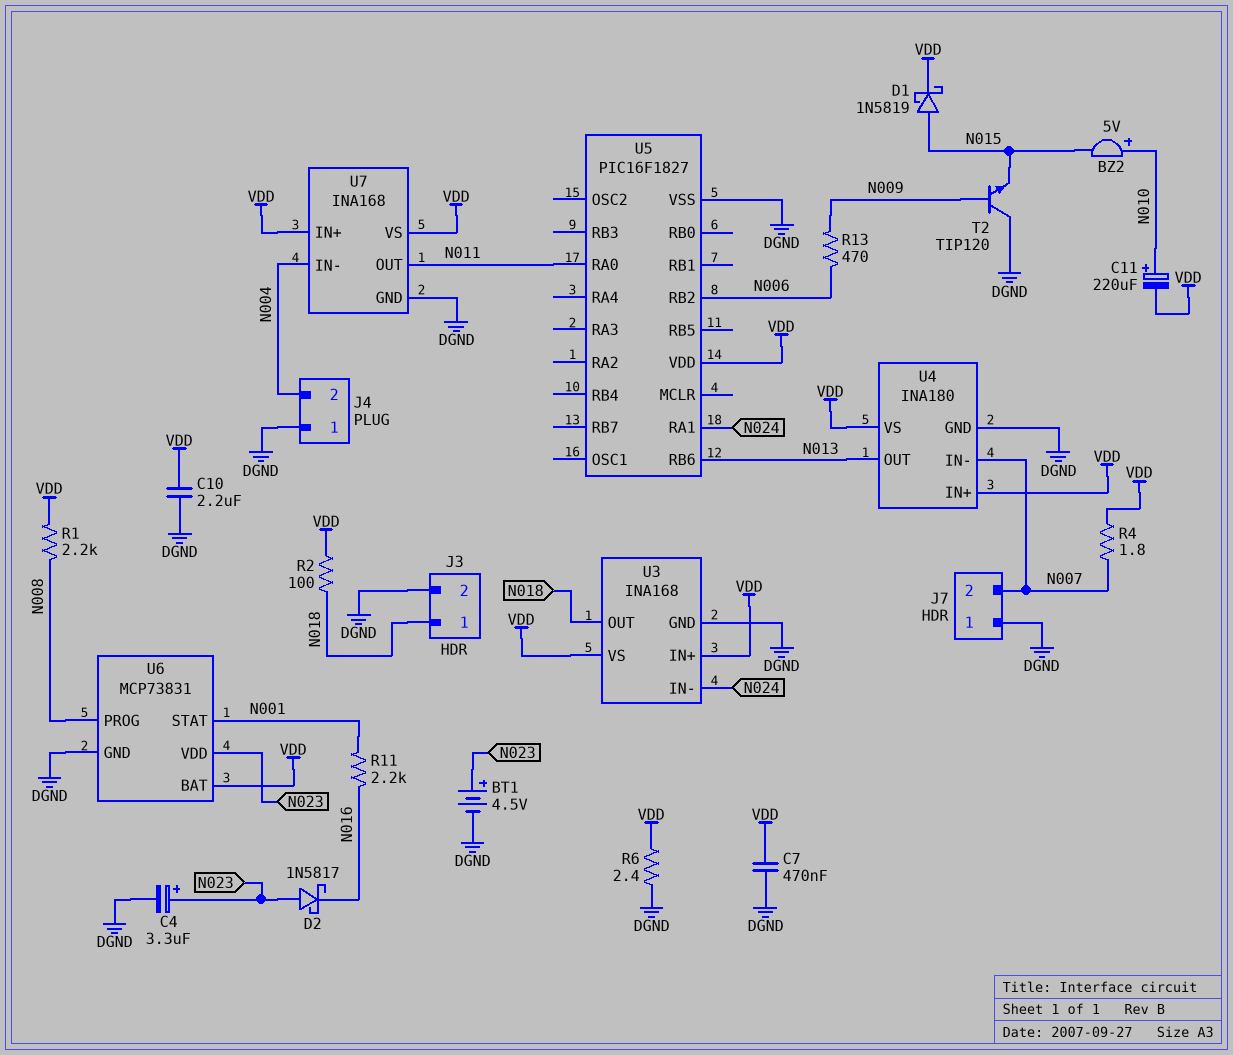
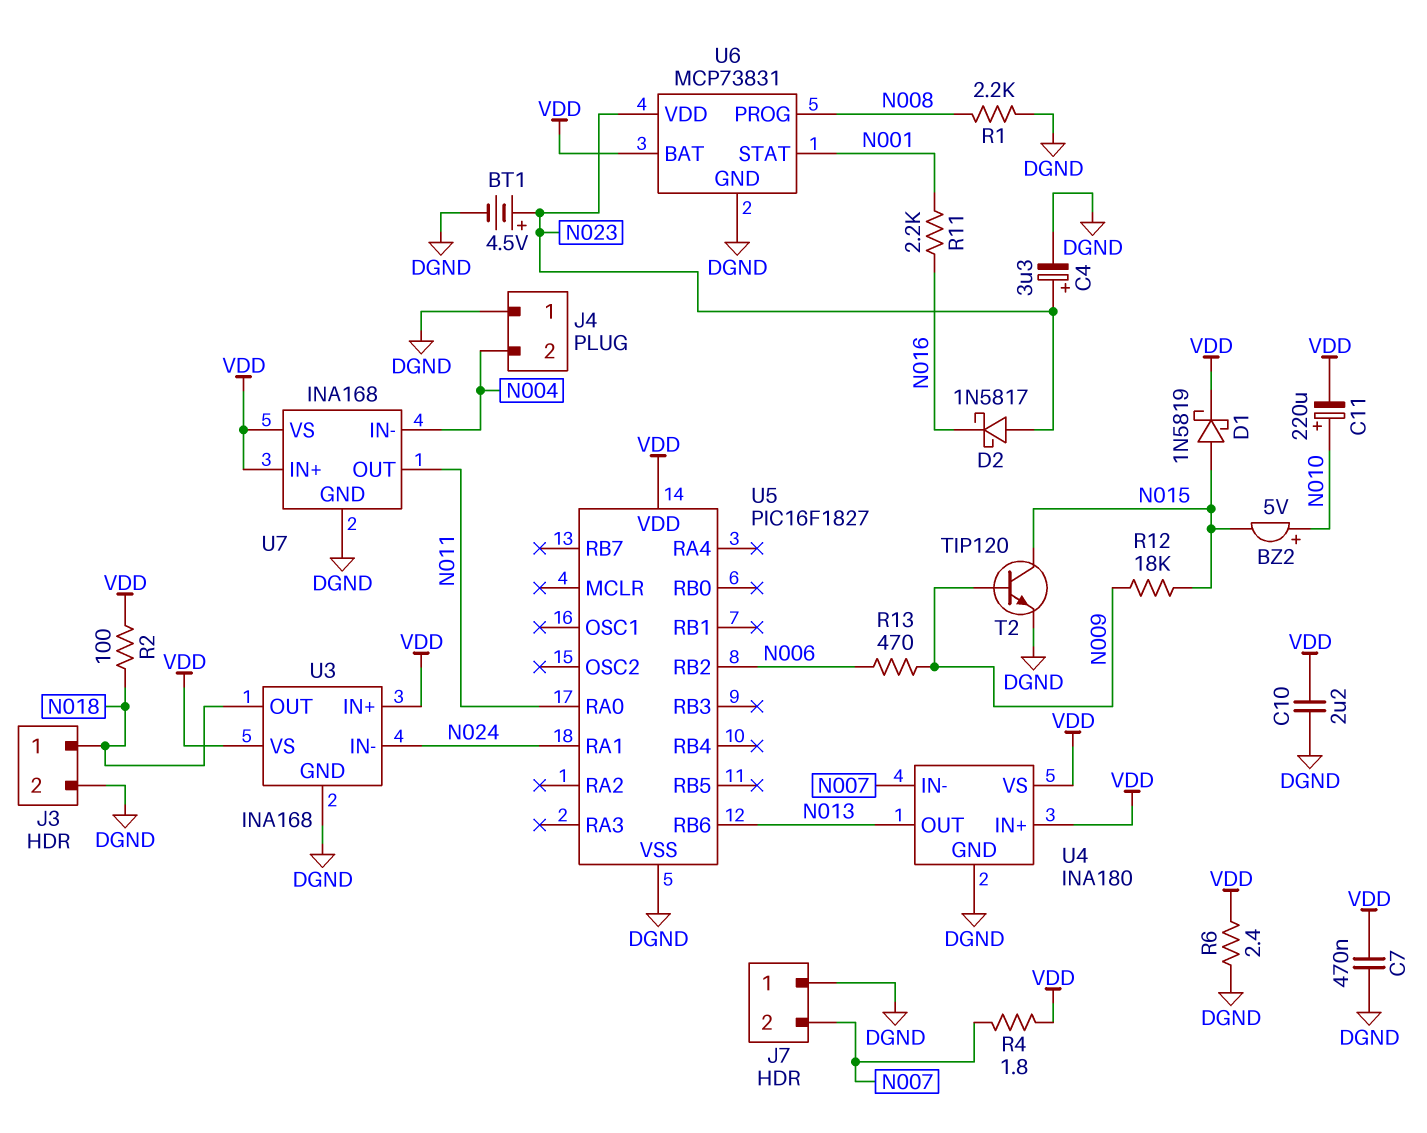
R1: 2.2k (N008, VDD) -> 2.2k (DGND, N008)
R12: none -> 18k (N009, N015)
T2: NPN TIP120 (B N009, C DGND, E N015) -> NPN TIP120 (B N009, C N015, E DGND)

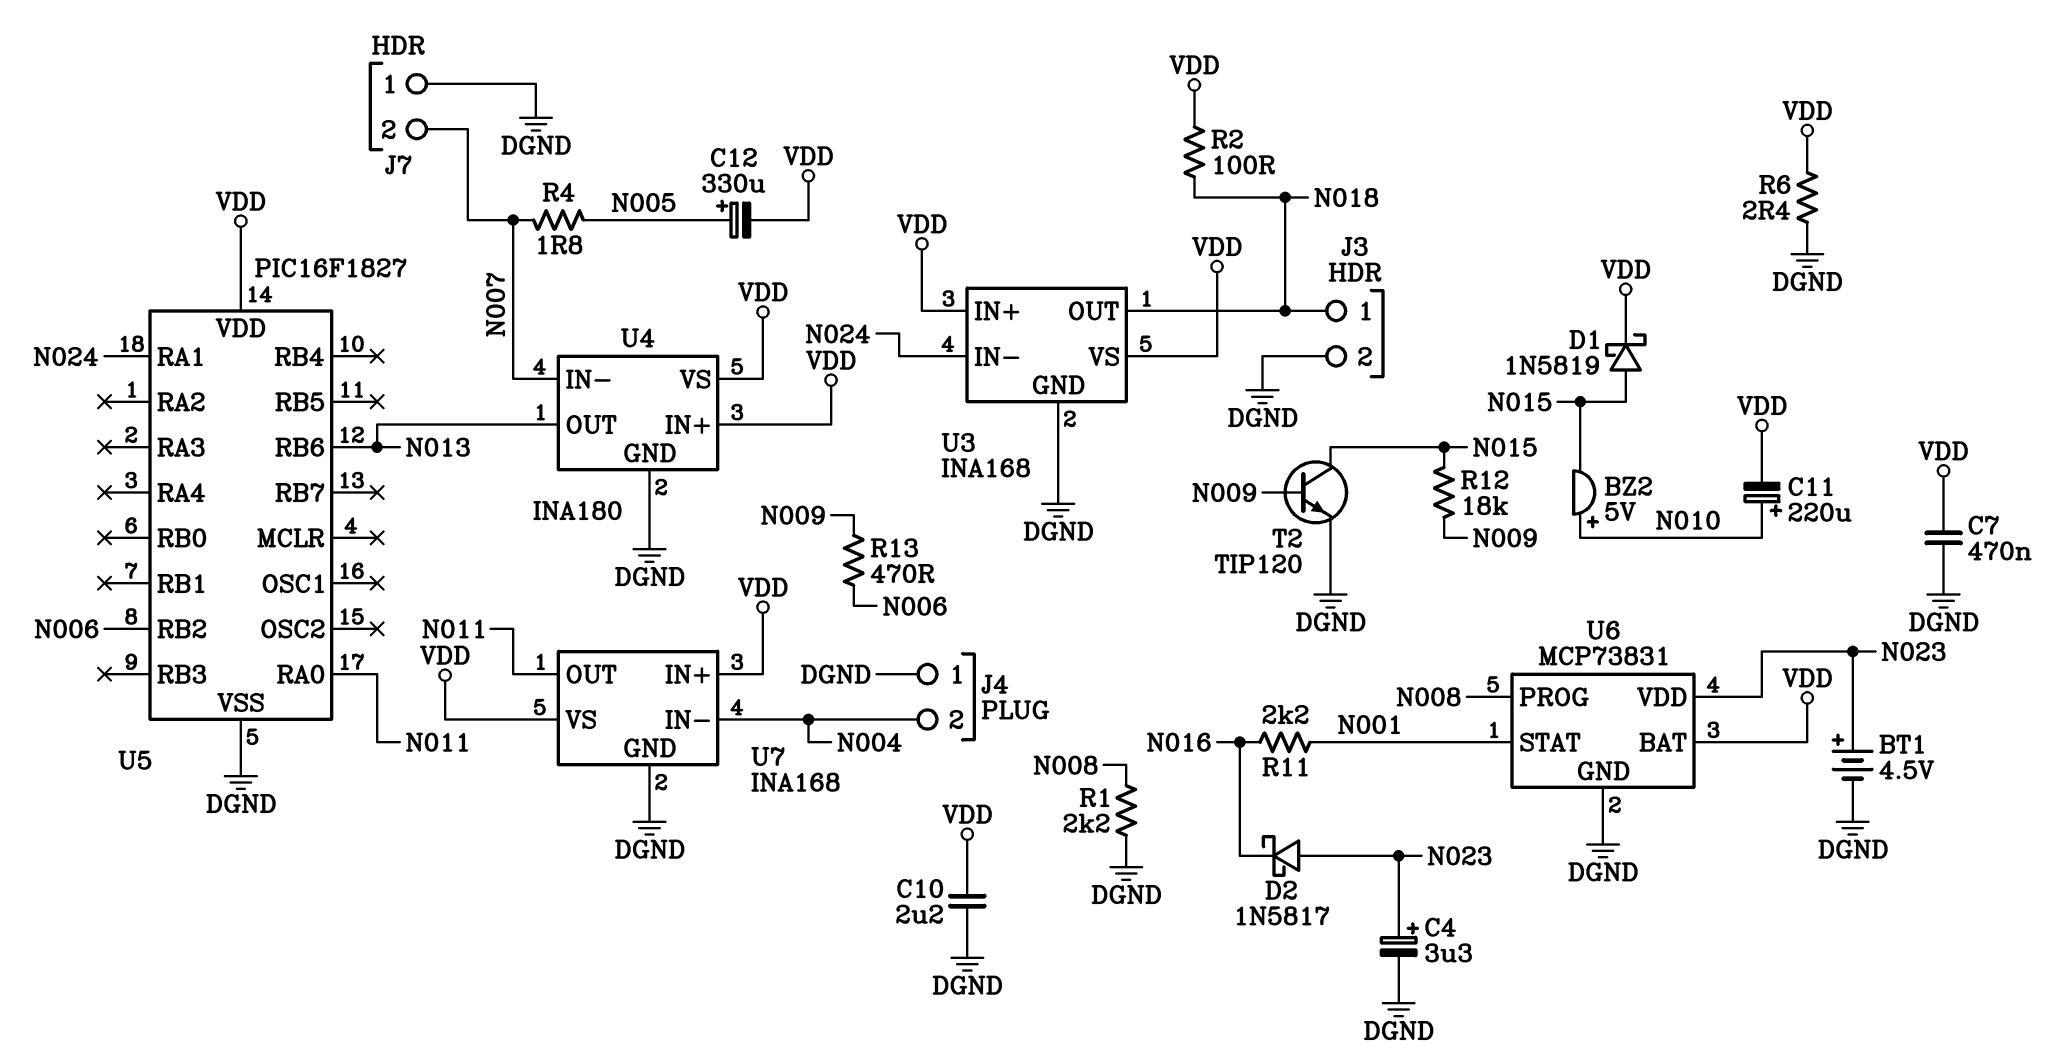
C12: none -> 330uF (plus N005, minus VDD)
R4: 1.8 (N007, VDD) -> 1.8 (N005, N007)

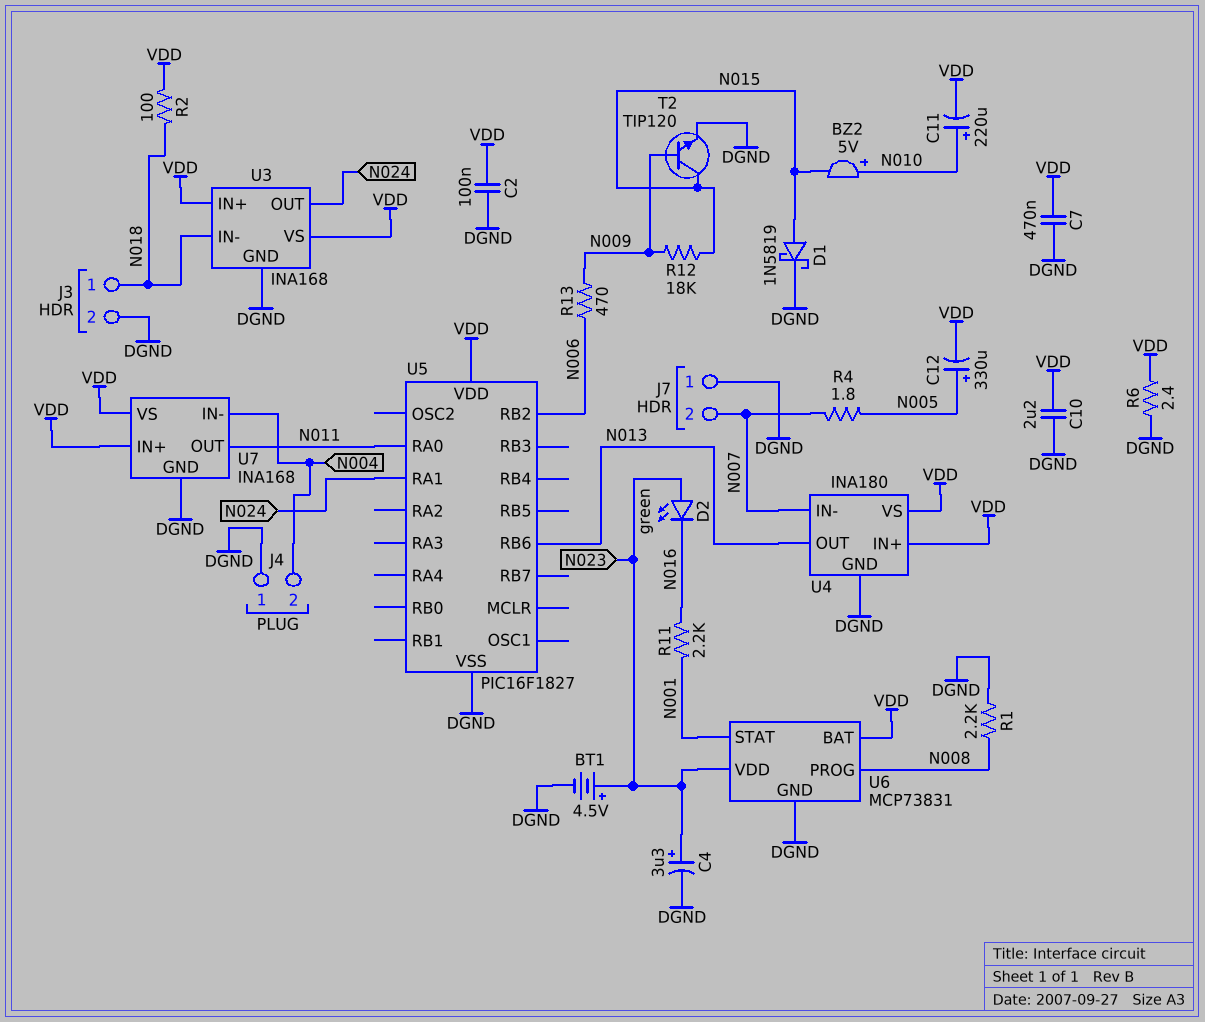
C2: none -> 100nF (DGND, VDD)
D1: schottky 1N5819 (A N015, K VDD) -> schottky 1N5819 (A N015, K DGND)
D2: schottky 1N5817 (A N023, K N016) -> LED green (A N023, K N016)
U3 pin IN-: N024 -> N018
U3 pin OUT: N018 -> N024

